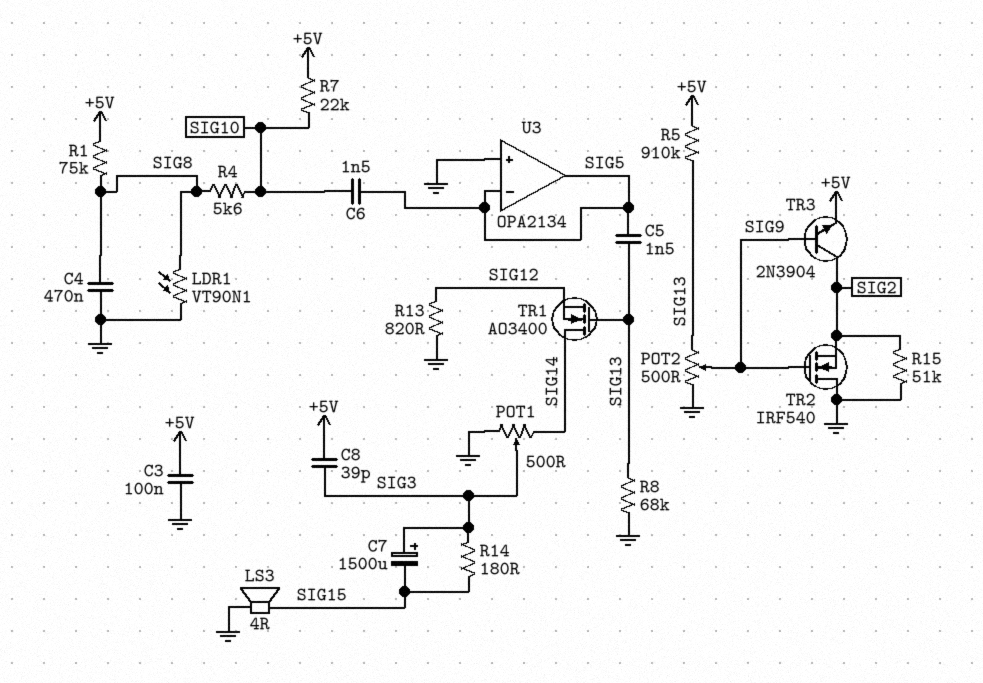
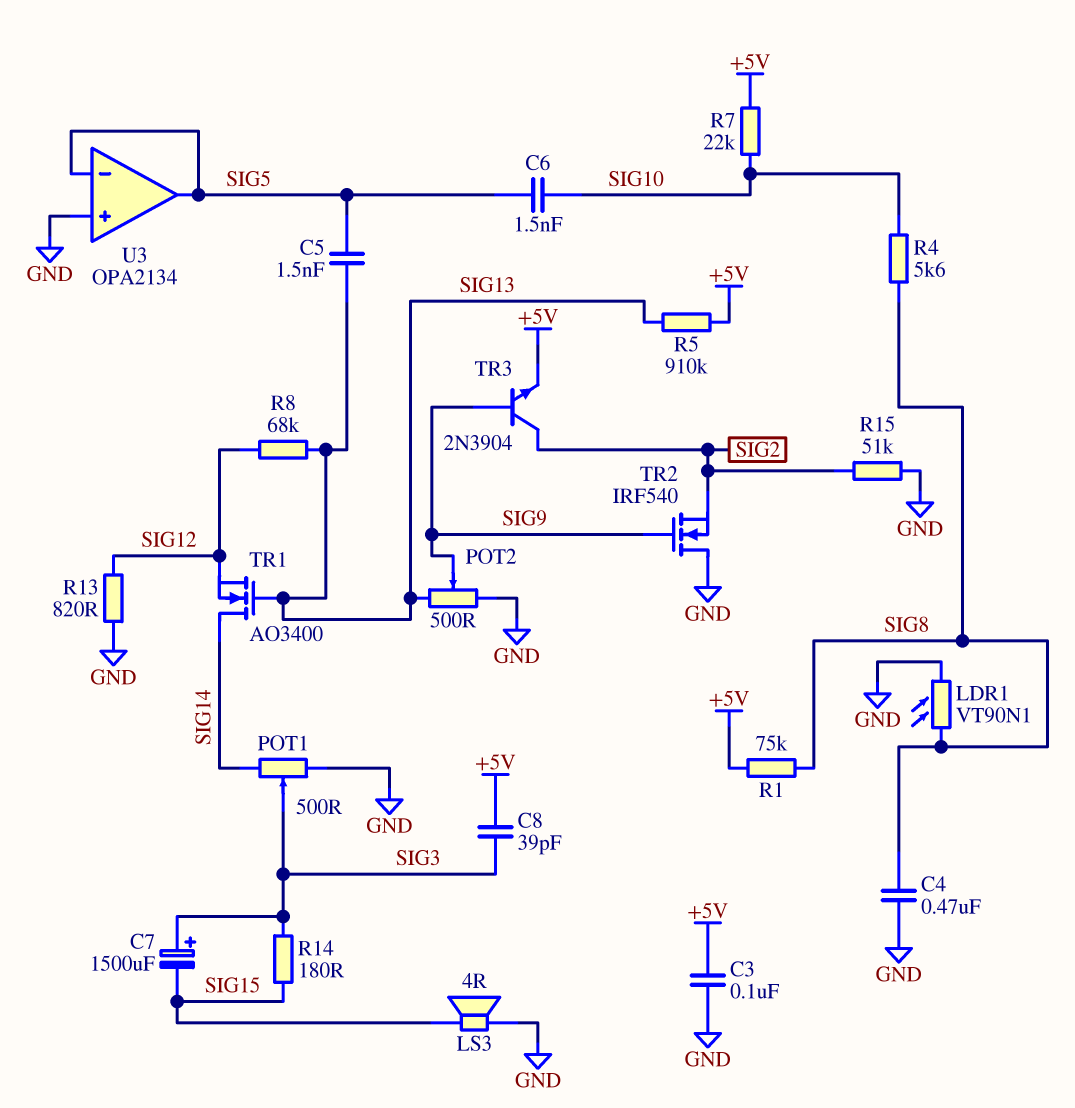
R8: 68k (GND, SIG13) -> 68k (SIG12, SIG13)

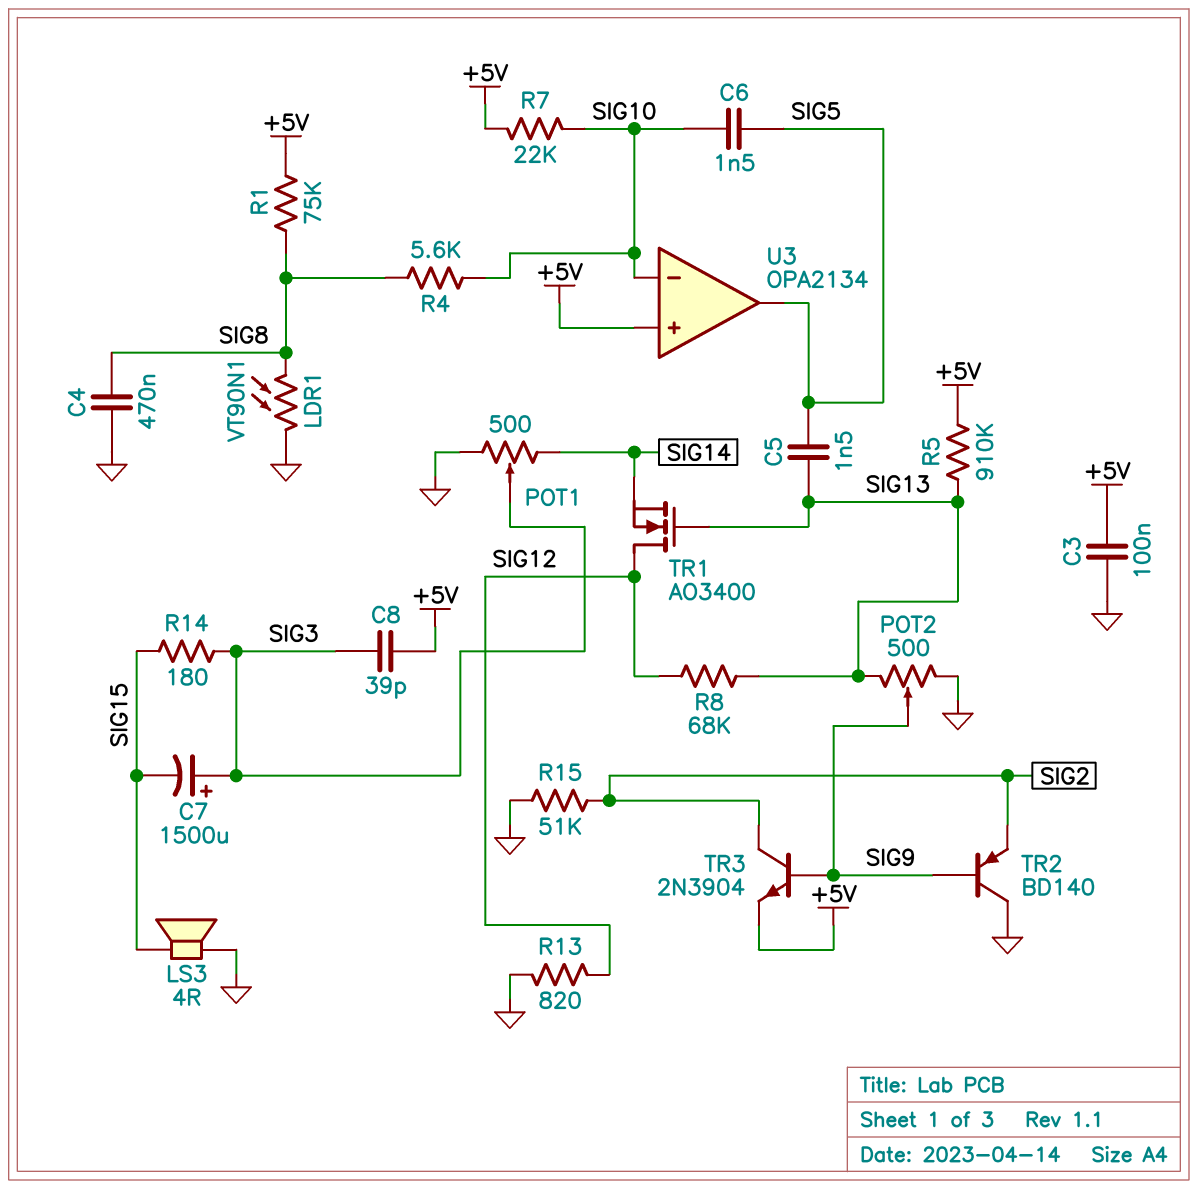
TR1: NMOS AO3400 (G SIG13, D SIG14, S SIG12) -> NMOS AO3400 (G SIG13, D SIG12, S SIG14)
TR2: NMOS IRF540 (G SIG9, D GND, S SIG2) -> PNP BD140 (B SIG9, C GND, E SIG2)
U3 pin in+: GND -> +5V
U3 pin in-: SIG5 -> SIG10

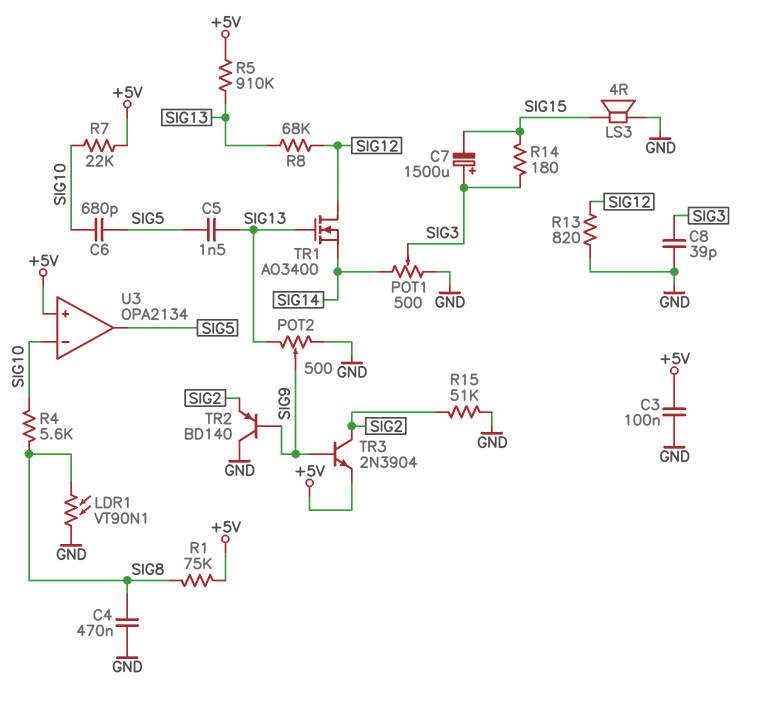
C6: 1.5nF (SIG5, SIG10) -> 680pF (SIG5, SIG10)
C8: 39pF (+5V, SIG3) -> 39pF (GND, SIG3)

